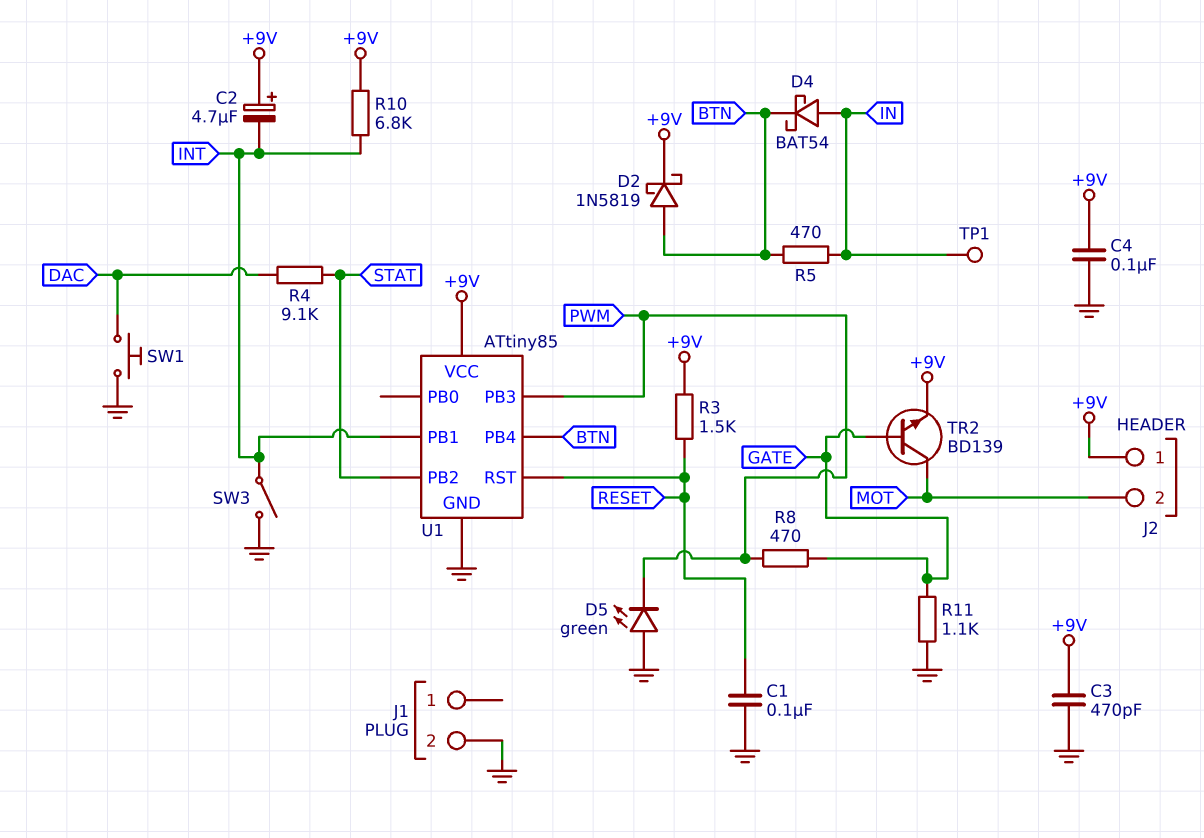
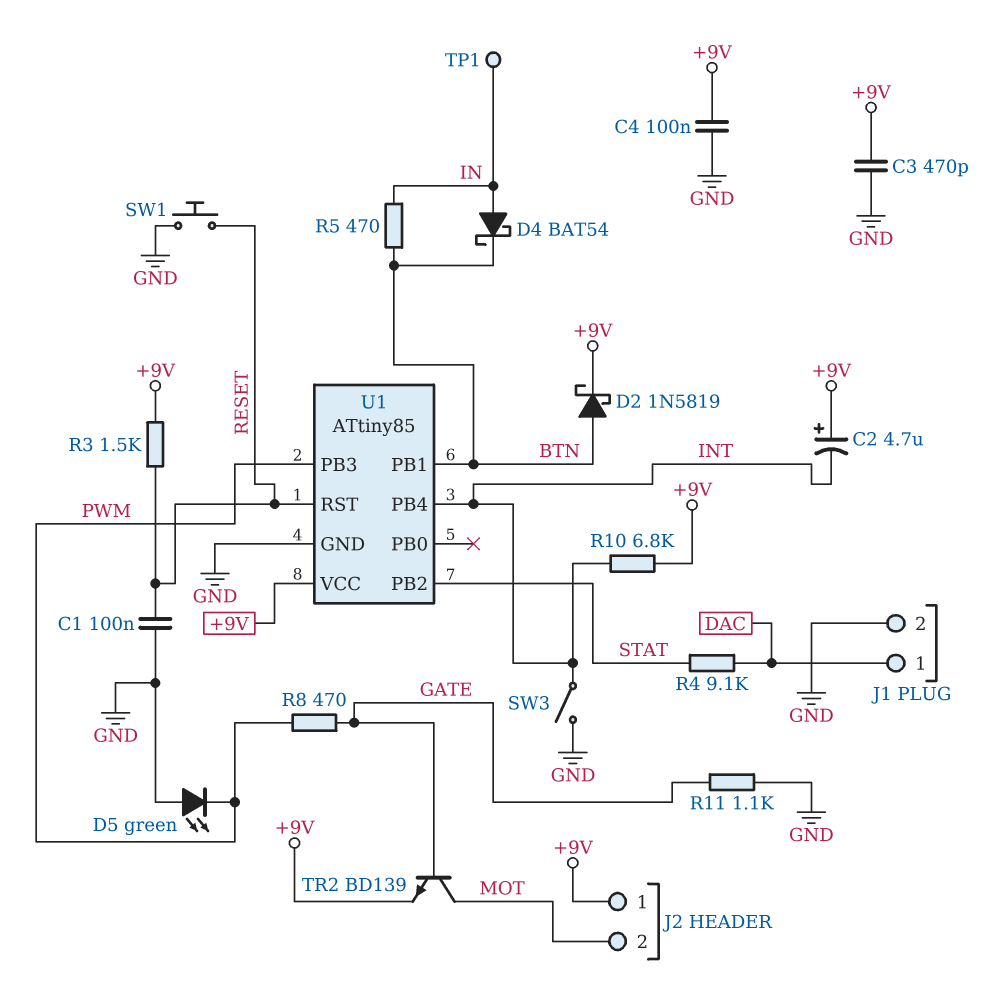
J1 pin 1: none -> DAC
SW1: button (DAC, GND) -> button (GND, RESET)
U1 pin PB1: INT -> BTN
U1 pin PB4: BTN -> INT

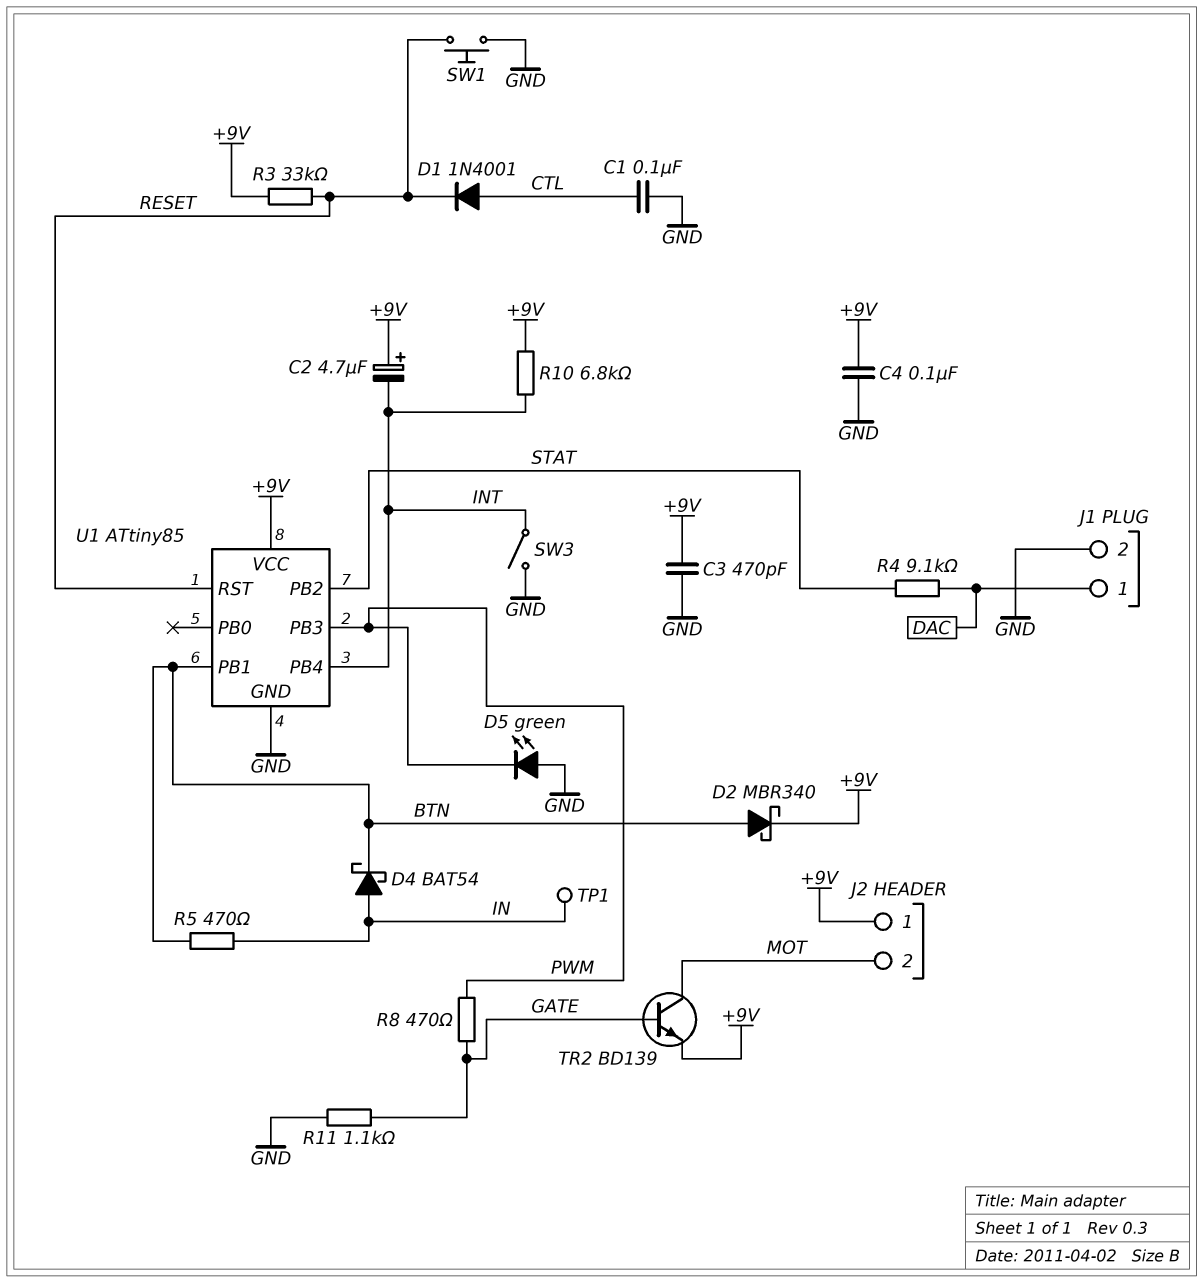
C1: 100nF (GND, RESET) -> 100nF (CTL, GND)
D1: none -> diode 1N4001 (A CTL, K RESET)
D2: schottky 1N5819 (A BTN, K +9V) -> schottky MBR340 (A BTN, K +9V)
R3: 1.5k (+9V, RESET) -> 33k (+9V, RESET)

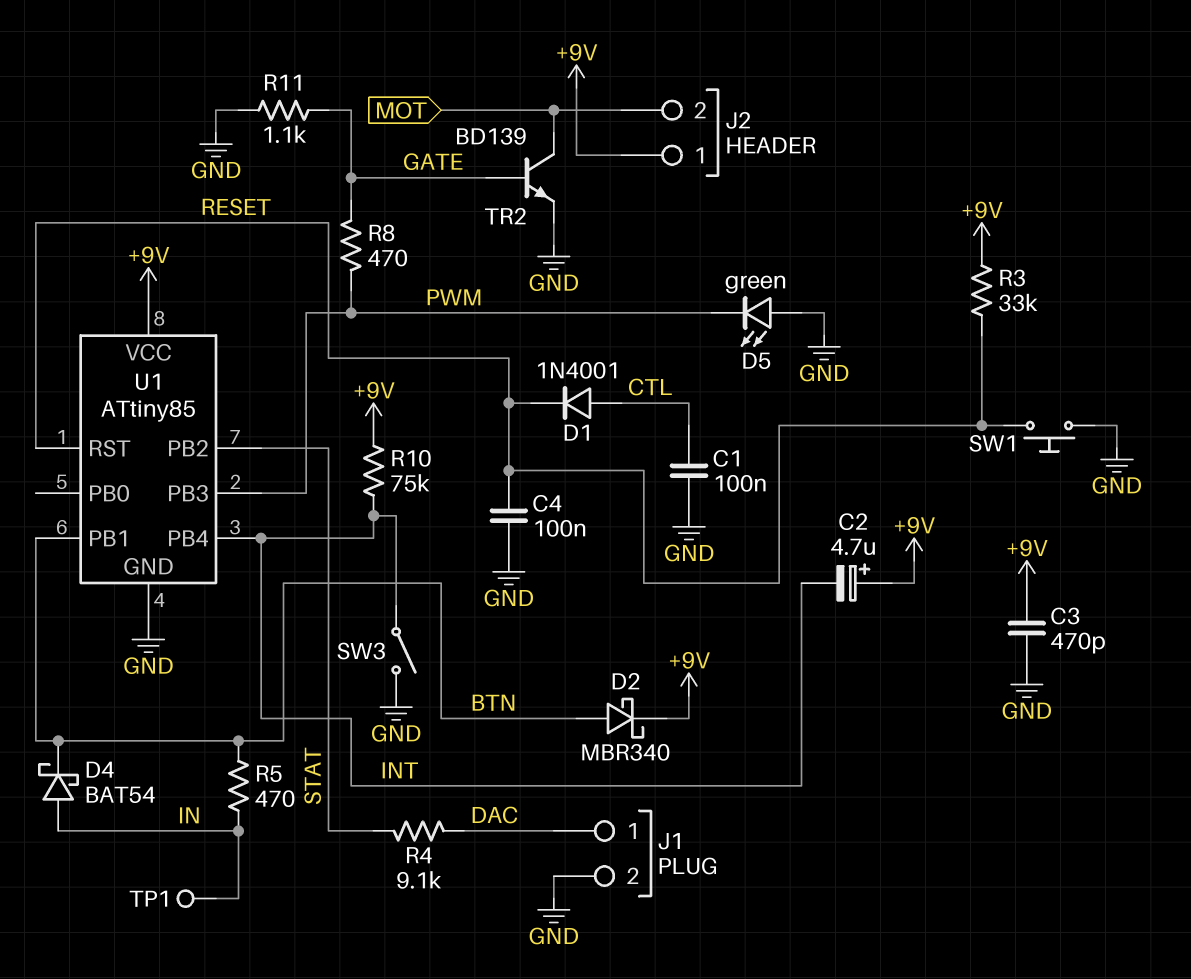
C4: 100nF (+9V, GND) -> 100nF (GND, RESET)
R10: 6.8k (+9V, INT) -> 75k (+9V, INT)
TR2: NPN BD139 (B GATE, C MOT, E +9V) -> NPN BD139 (B GATE, C MOT, E GND)

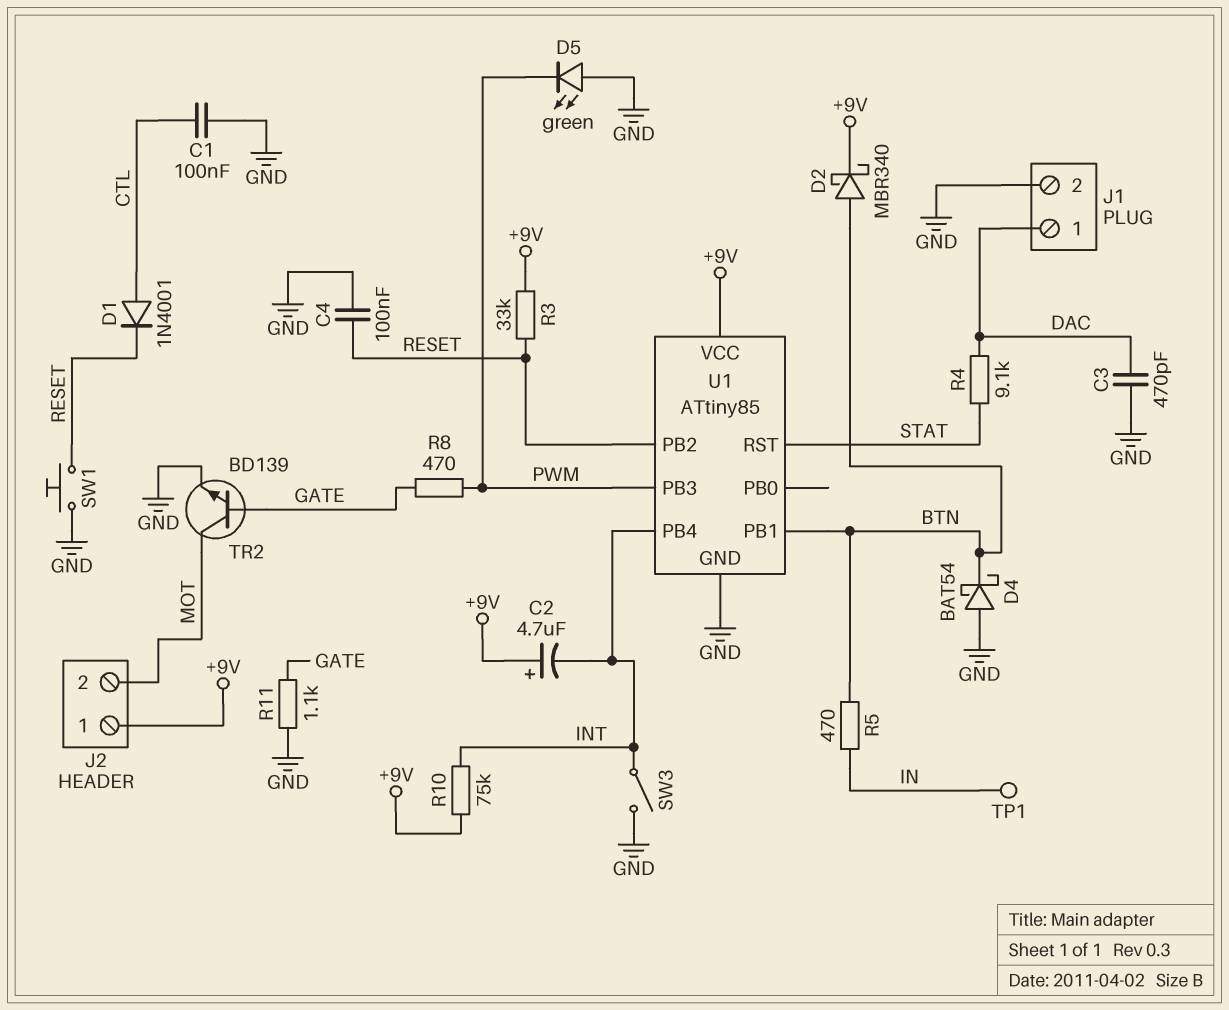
C3: 470pF (+9V, GND) -> 470pF (DAC, GND)
D4: schottky BAT54 (A IN, K BTN) -> schottky BAT54 (A GND, K BTN)
U1 pin PB2: STAT -> RESET
U1 pin RST: RESET -> STAT

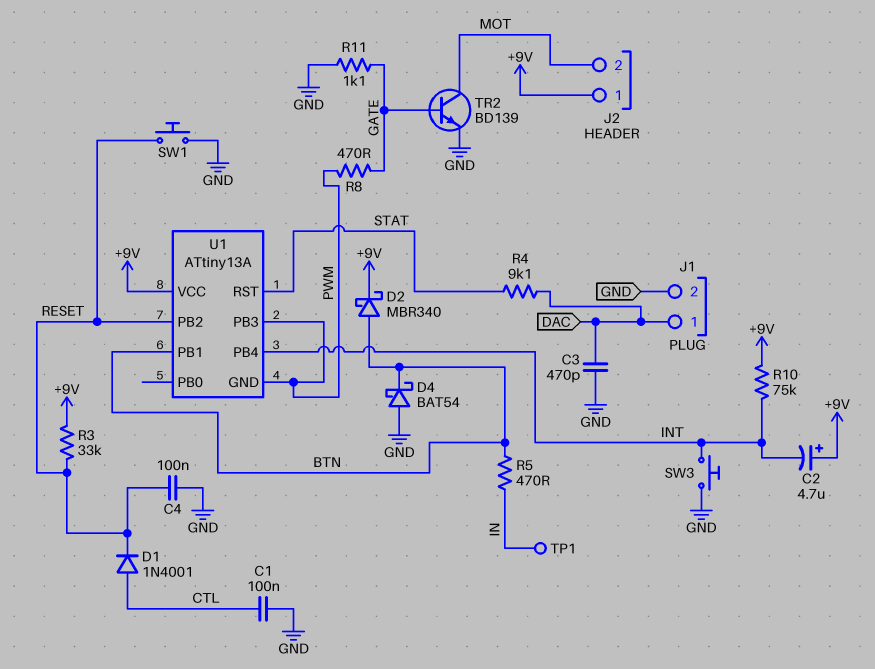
D5: LED green (A GND, K PWM) -> none
SW3: switch (GND, INT) -> button (GND, INT)
U1: ATtiny85 -> ATtiny13A
U1 pin GND: GND -> PWM

